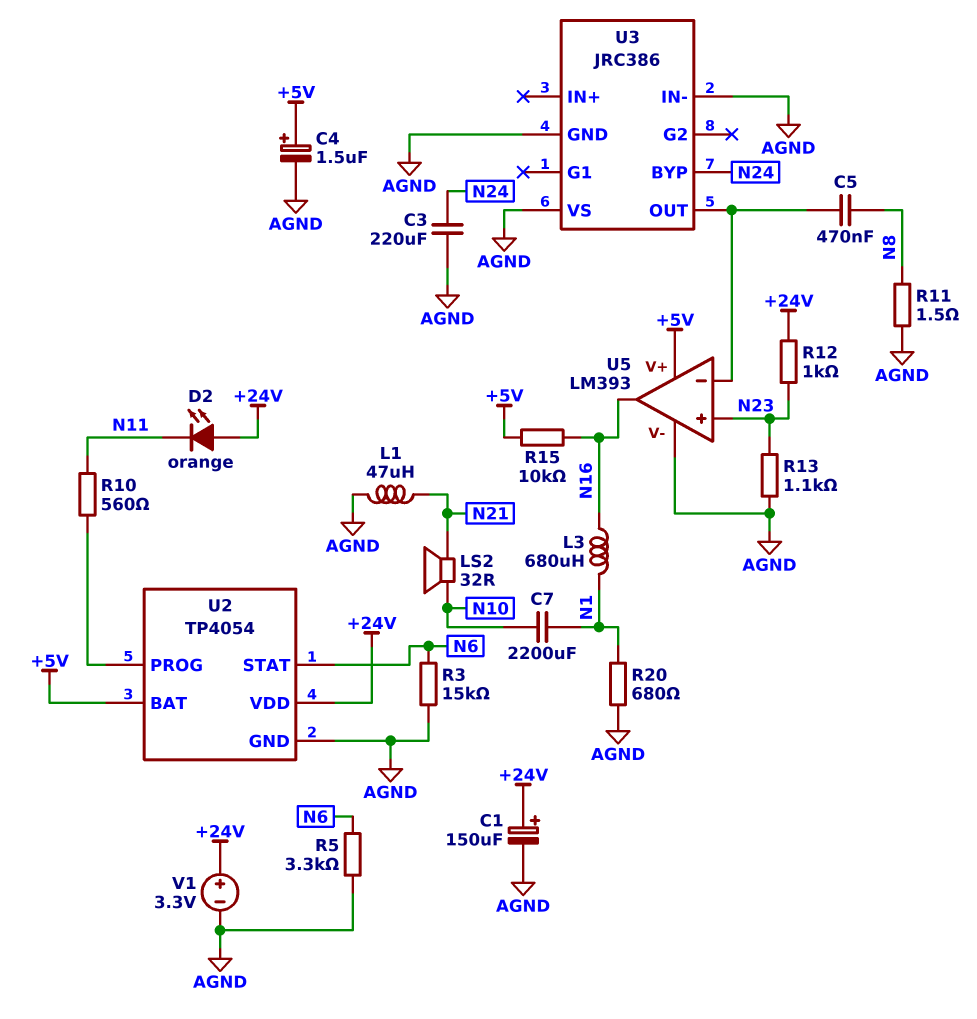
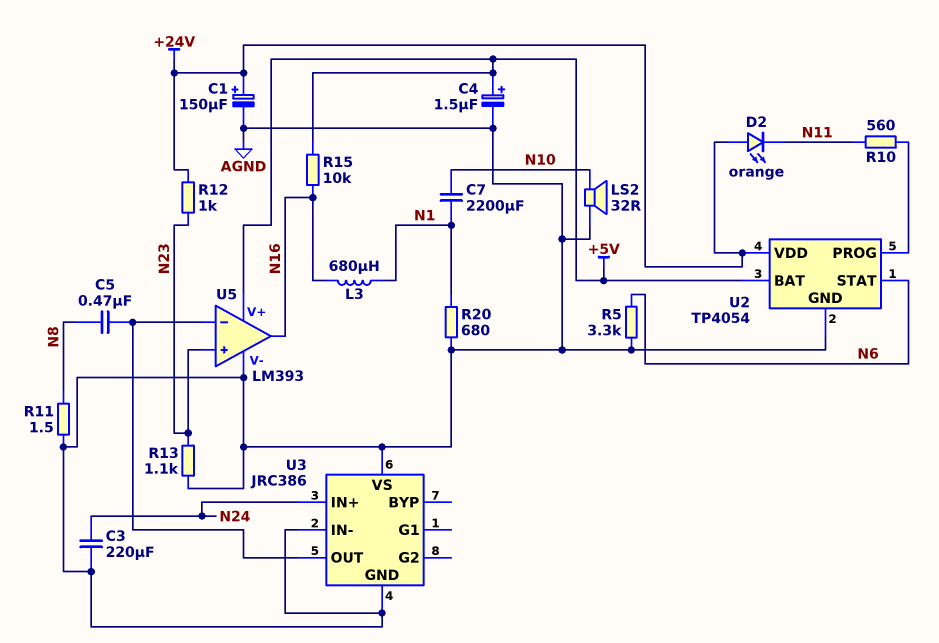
L1: 47uH (AGND, N21) -> none
LS2: speaker 32R (N10, N21) -> speaker 32R (AGND, N10)
R3: 15k (AGND, N6) -> none
U3 pin BYP: N24 -> none
U3 pin IN+: none -> N24
V1: 3.3V (plus +24V, minus AGND) -> none

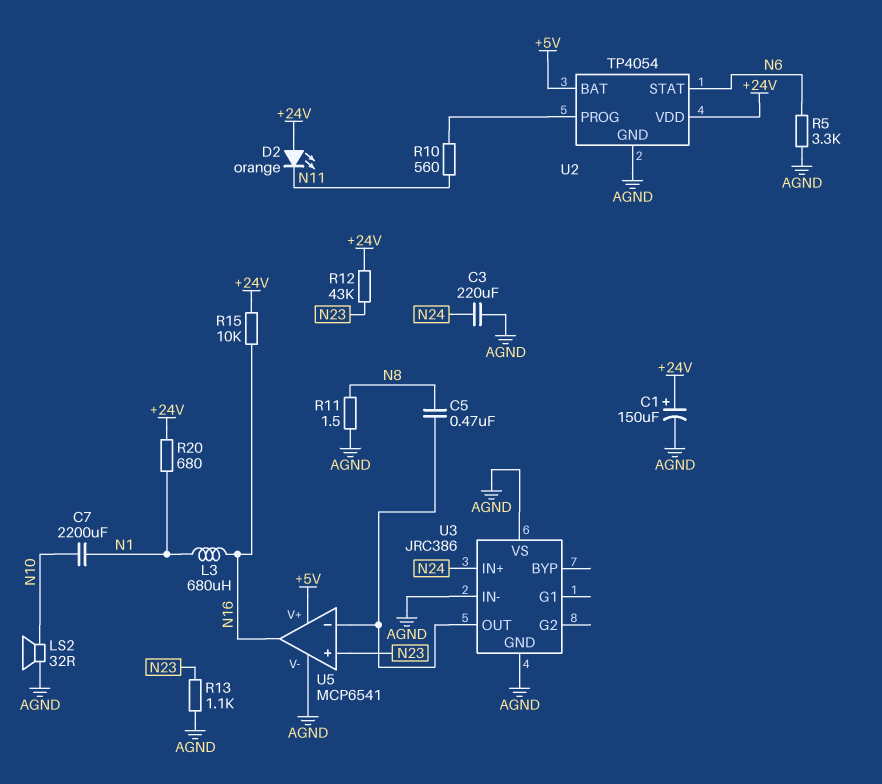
C4: 1.5uF (plus +5V, minus AGND) -> none
R12: 1k (+24V, N23) -> 43k (+24V, N23)
R15: 10k (+5V, N16) -> 10k (+24V, N16)
R20: 680 (AGND, N1) -> 680 (+24V, N1)
U5: LM393 -> MCP6541

